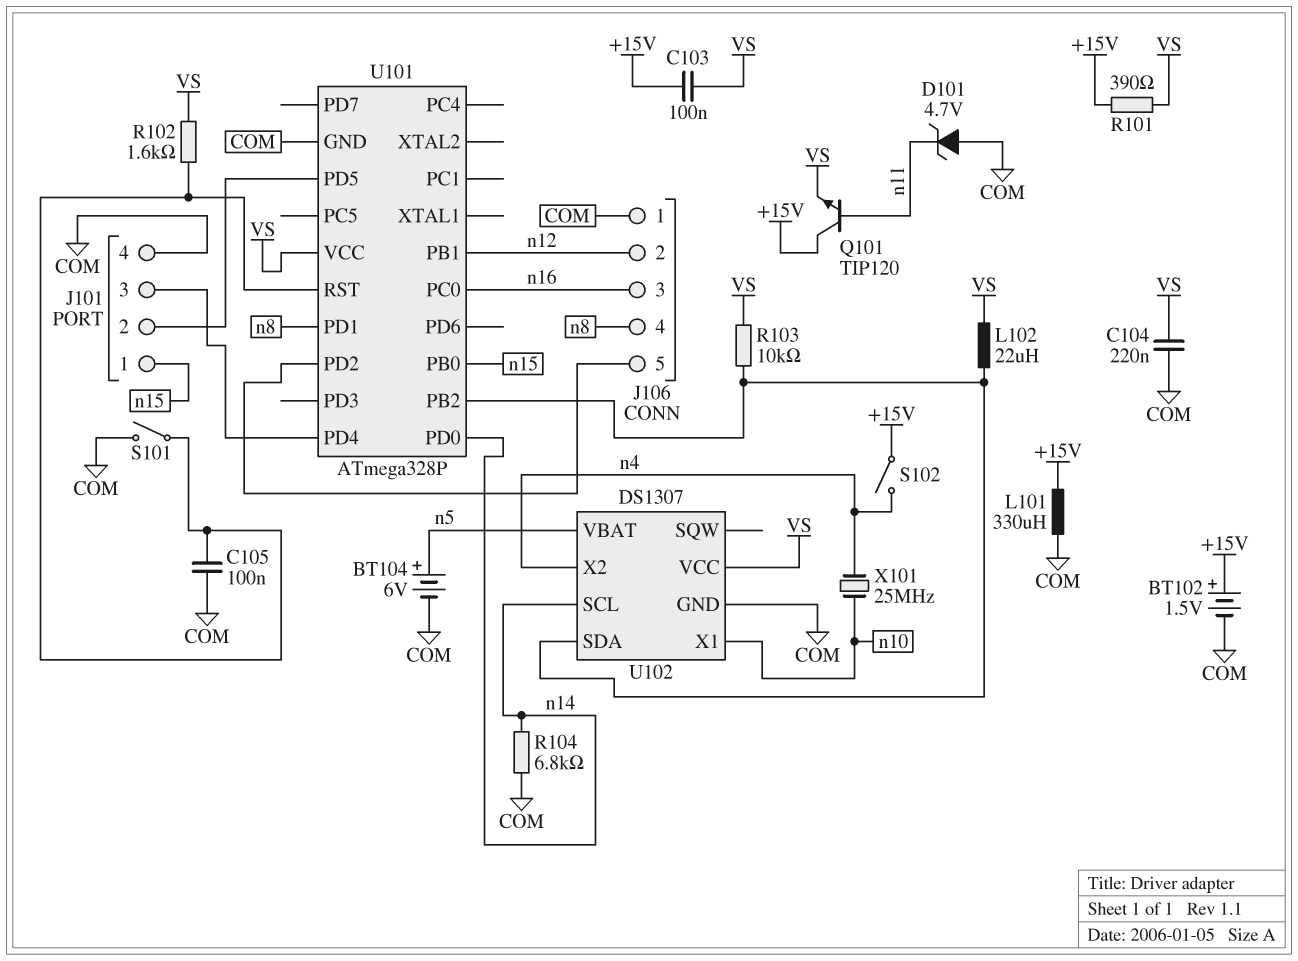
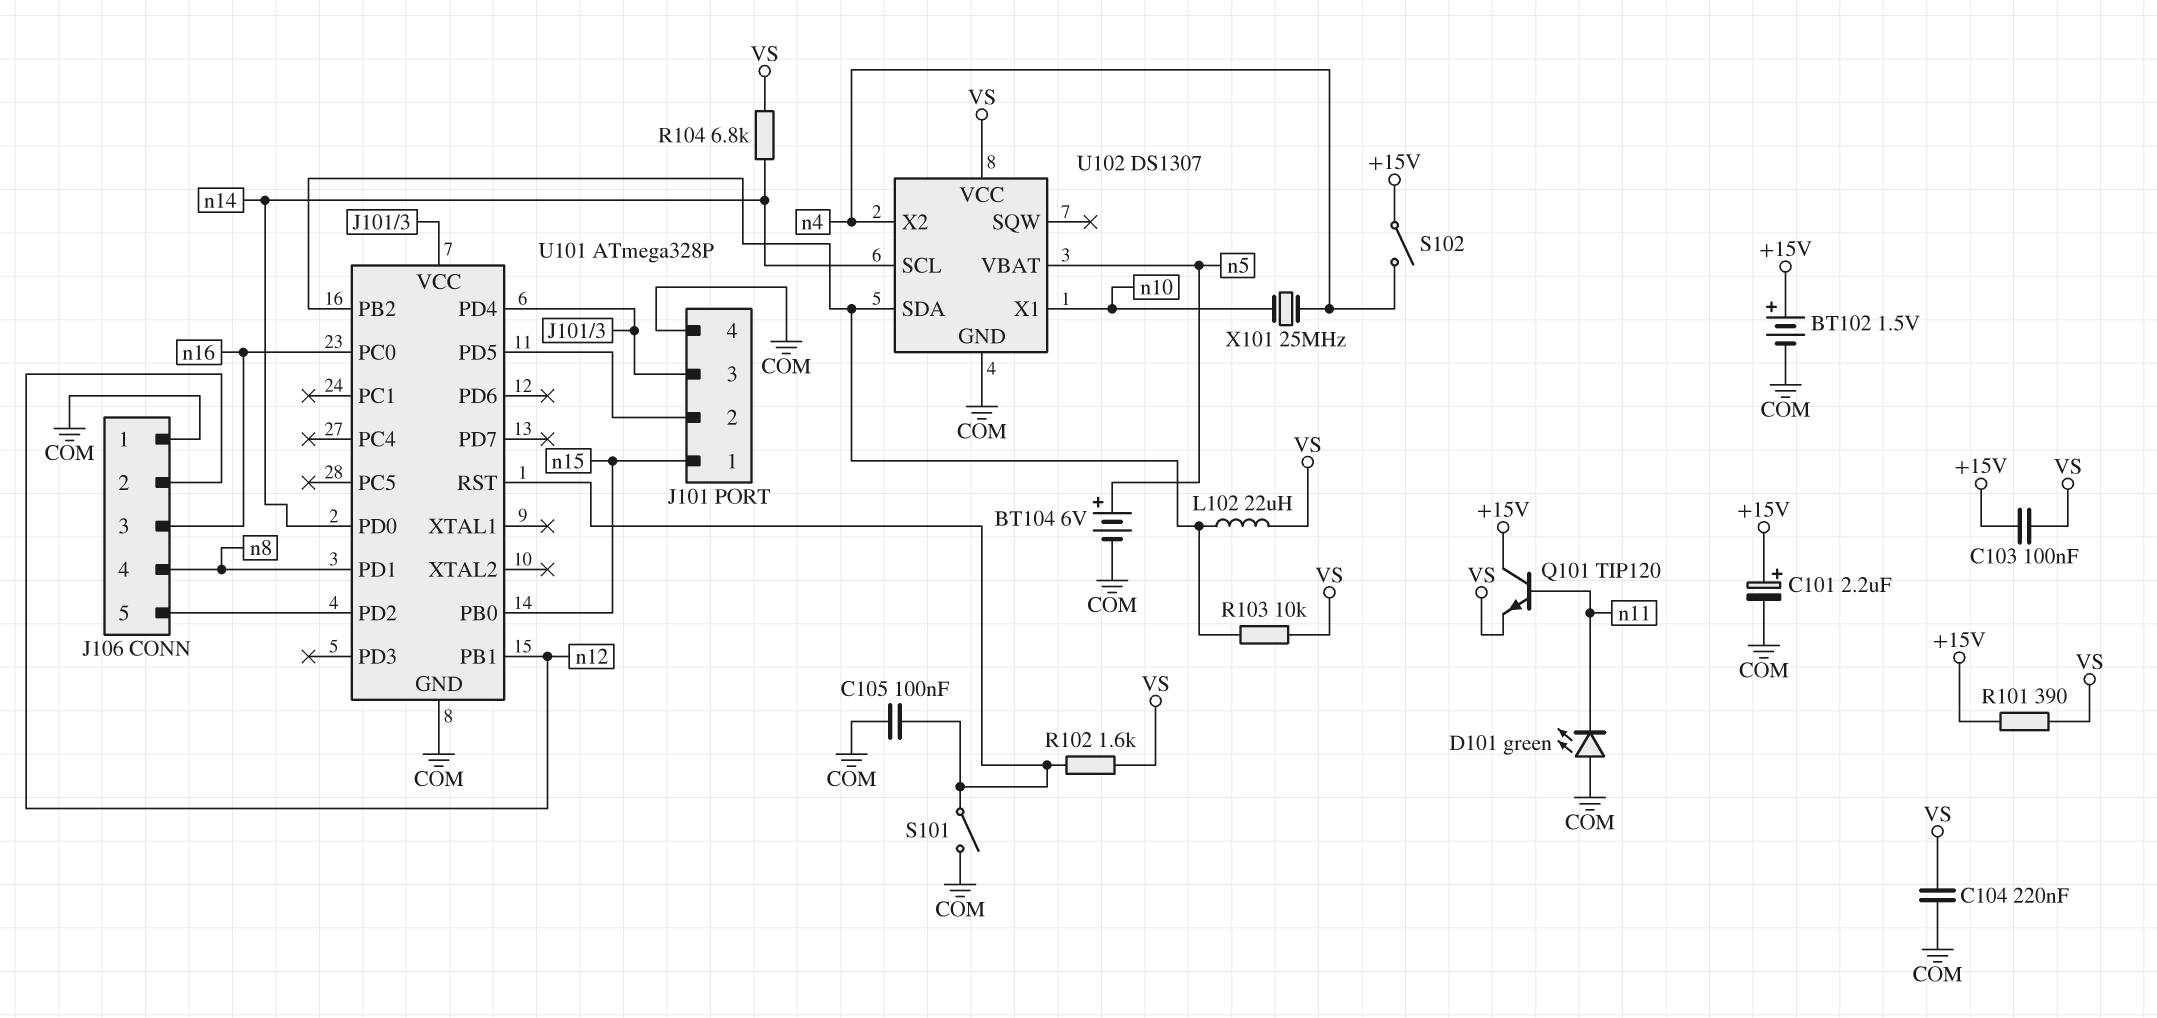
C101: none -> 2.2uF (plus +15V, minus COM)
D101: zener 4.7V (A COM, K n11) -> LED green (A COM, K n11)
L101: 330uH (+15V, COM) -> none
R104: 6.8k (COM, n14) -> 6.8k (VS, n14)
U101 pin VCC: VS -> J101/3

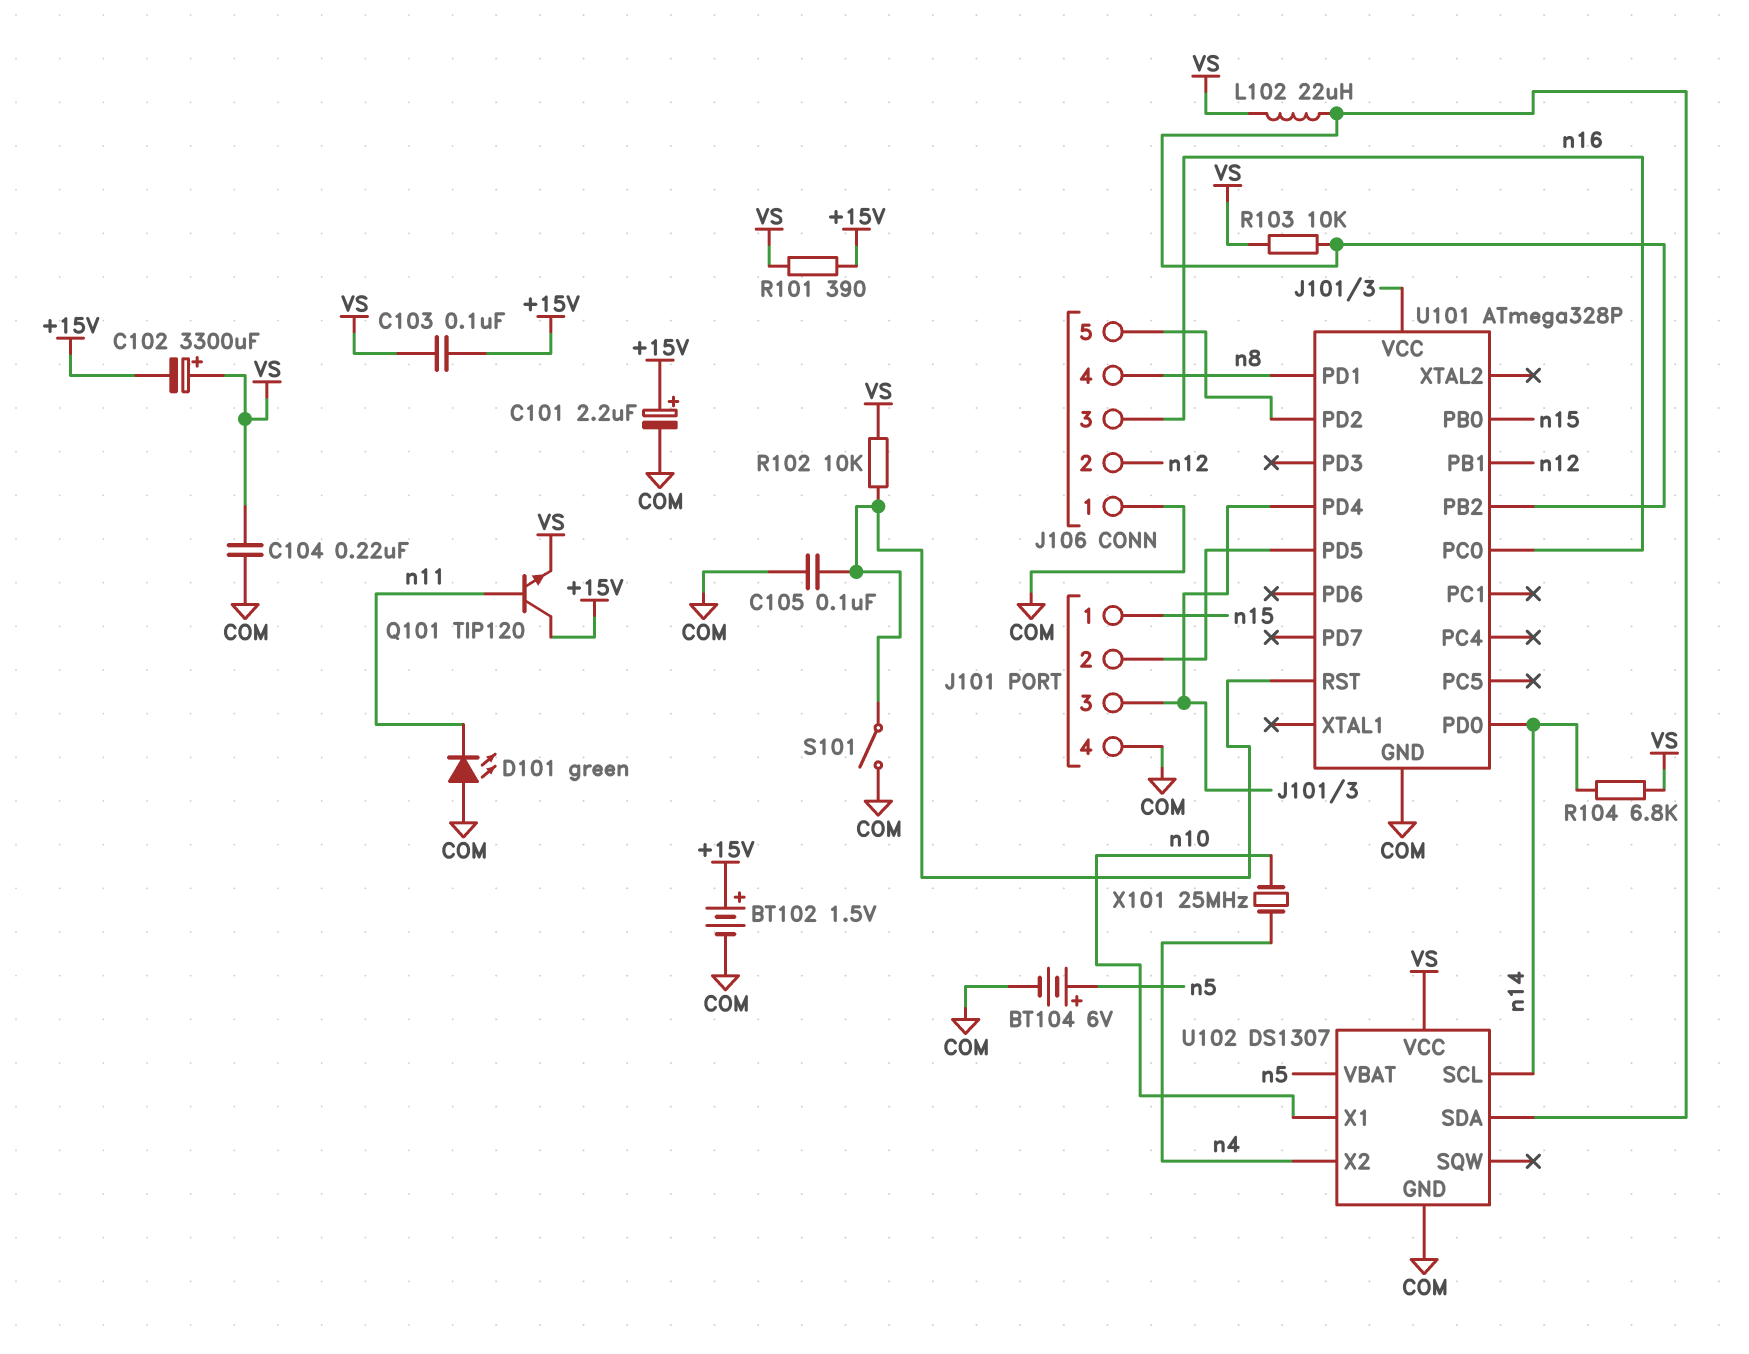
C102: none -> 3300uF (plus VS, minus +15V)
R102: 1.6k (U101/RST, VS) -> 10k (U101/RST, VS)
S102: switch (+15V, n4) -> none

